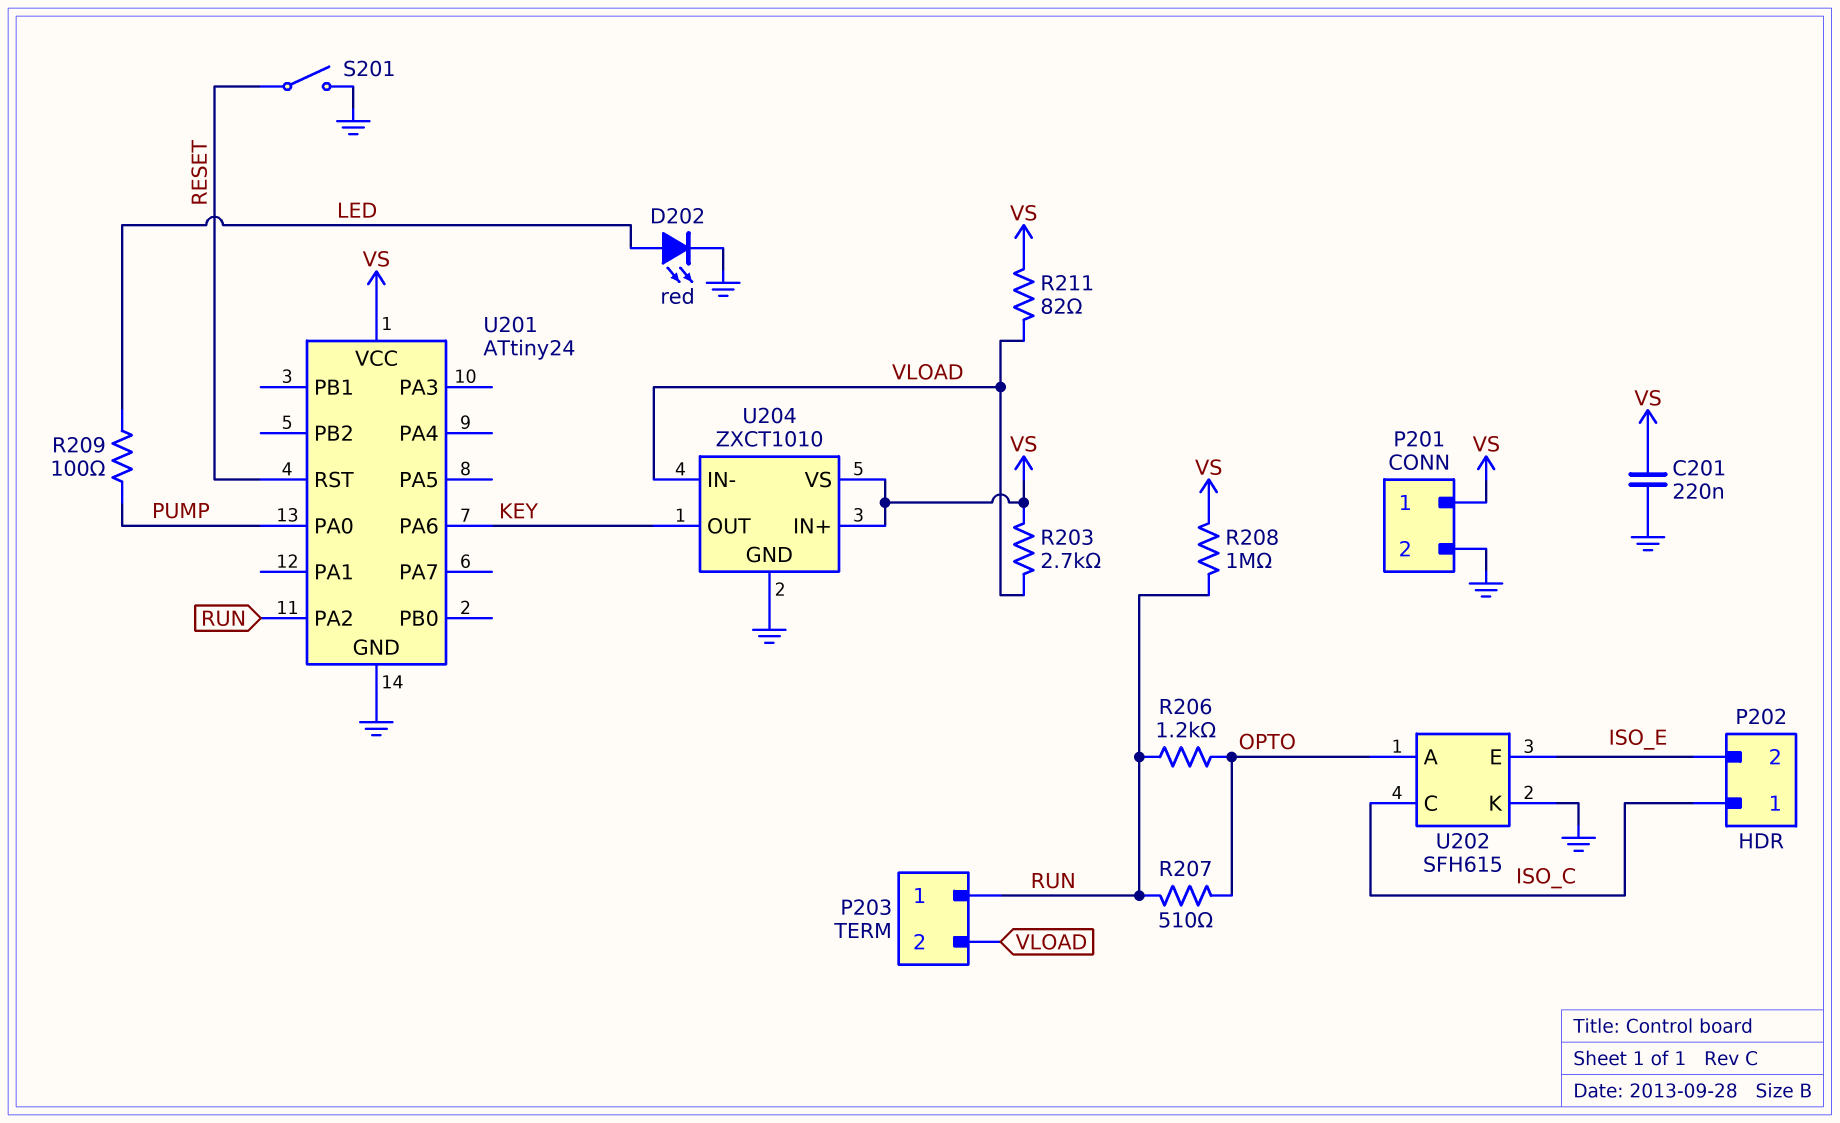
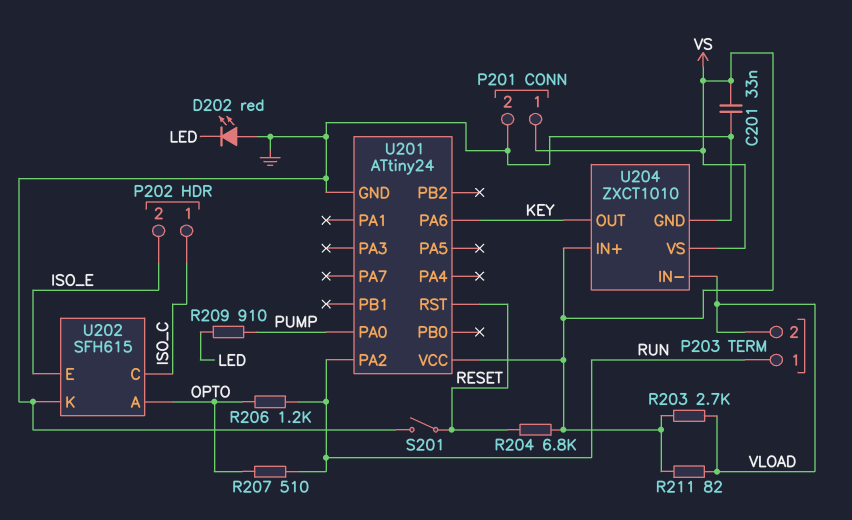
C201: 220nF (GND, VS) -> 33nF (GND, VS)
D202: LED red (A LED, K GND) -> LED red (A GND, K LED)
R204: none -> 6.8k (RESET, VS)
R208: 1M (RUN, VS) -> none
R209: 100 (LED, PUMP) -> 910 (LED, PUMP)

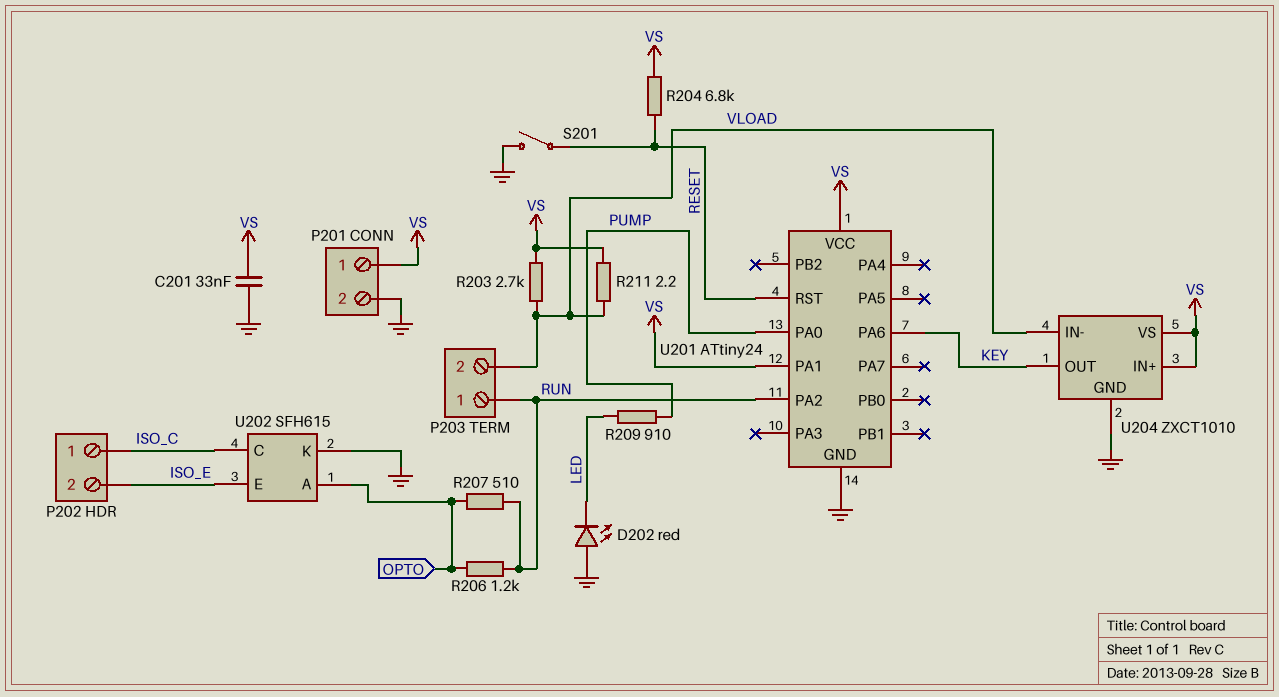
R211: 82 (VLOAD, VS) -> 2.2 (VLOAD, VS)
U201 pin PA1: none -> VS

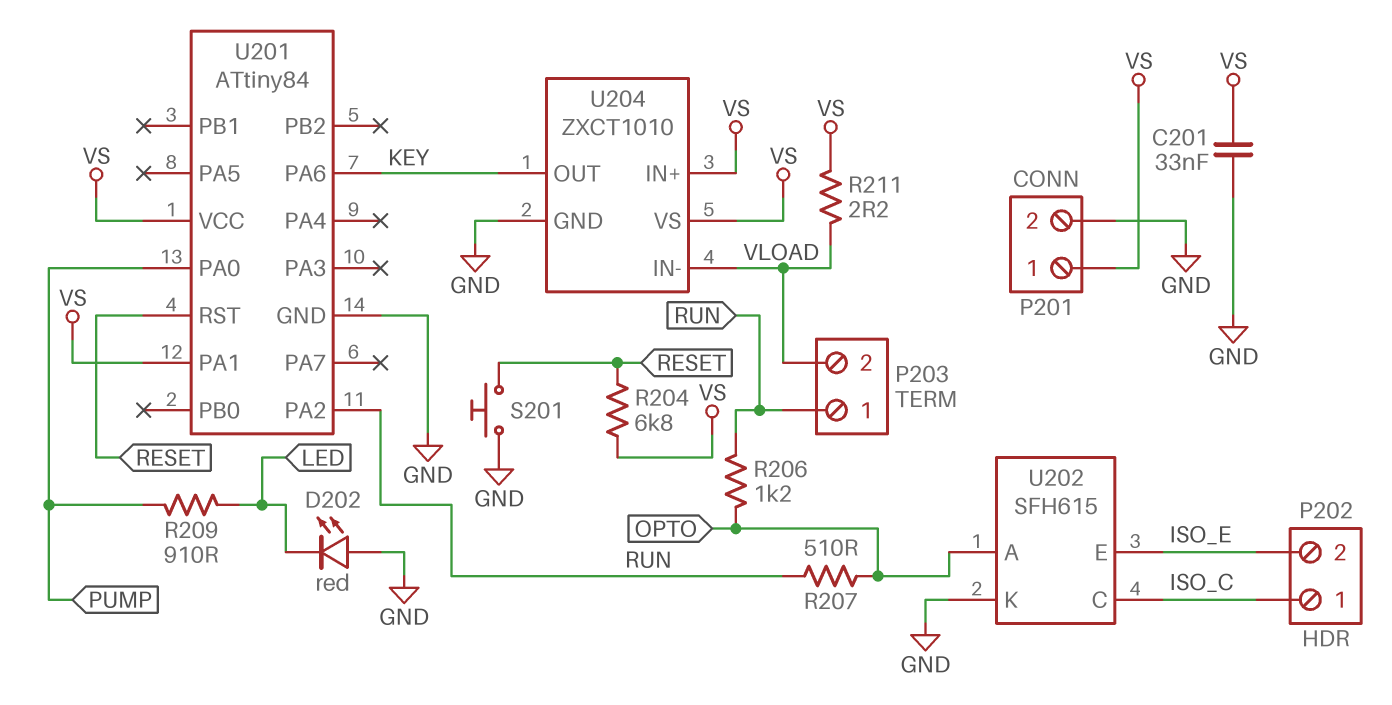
R203: 2.7k (VLOAD, VS) -> none
S201: switch (GND, RESET) -> button (GND, RESET)
U201: ATtiny24 -> ATtiny84

